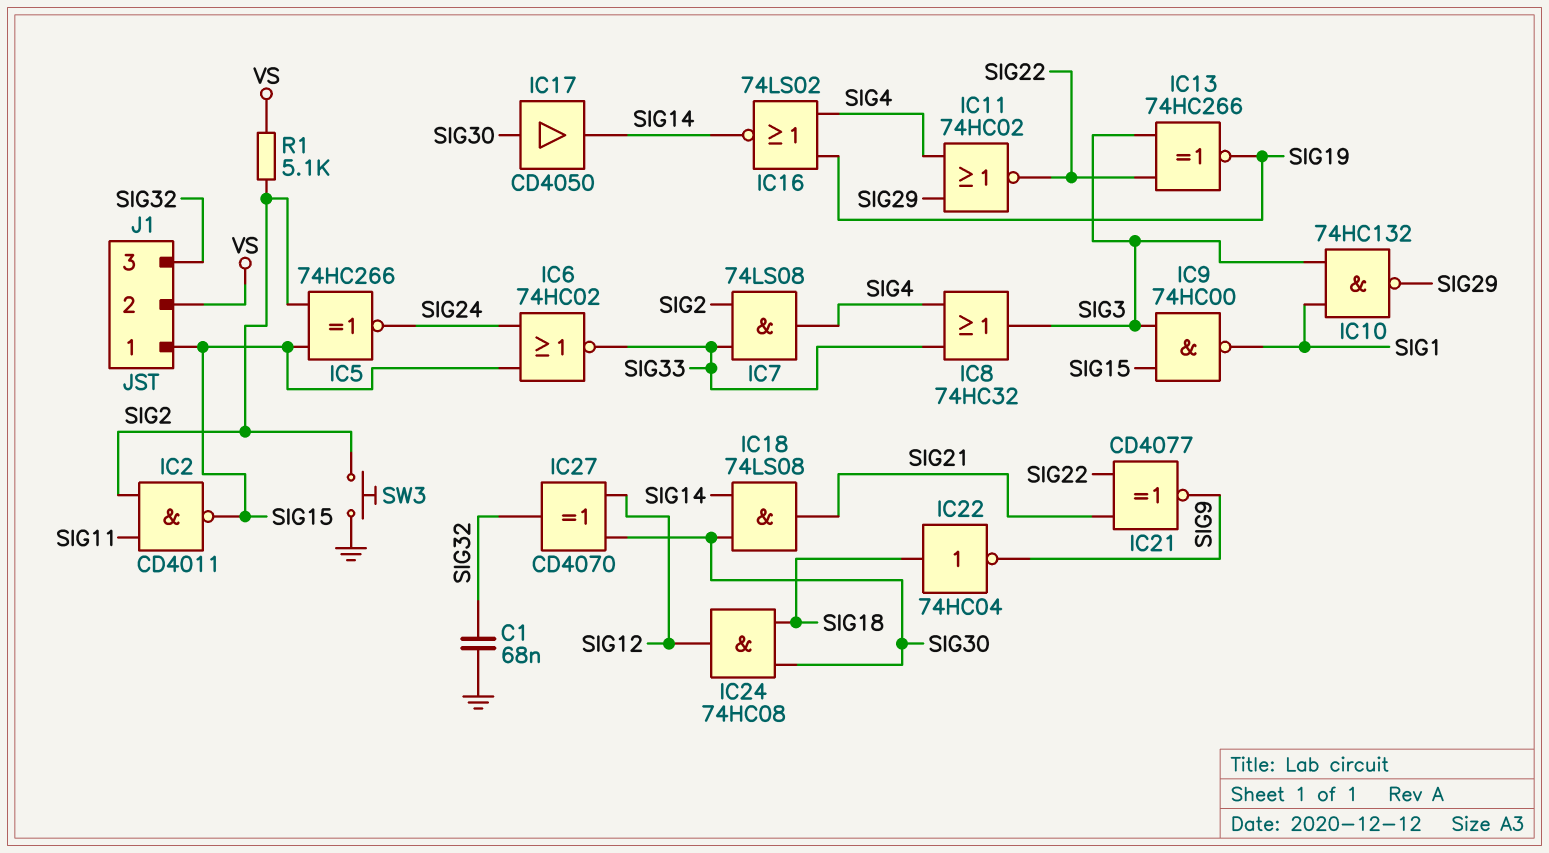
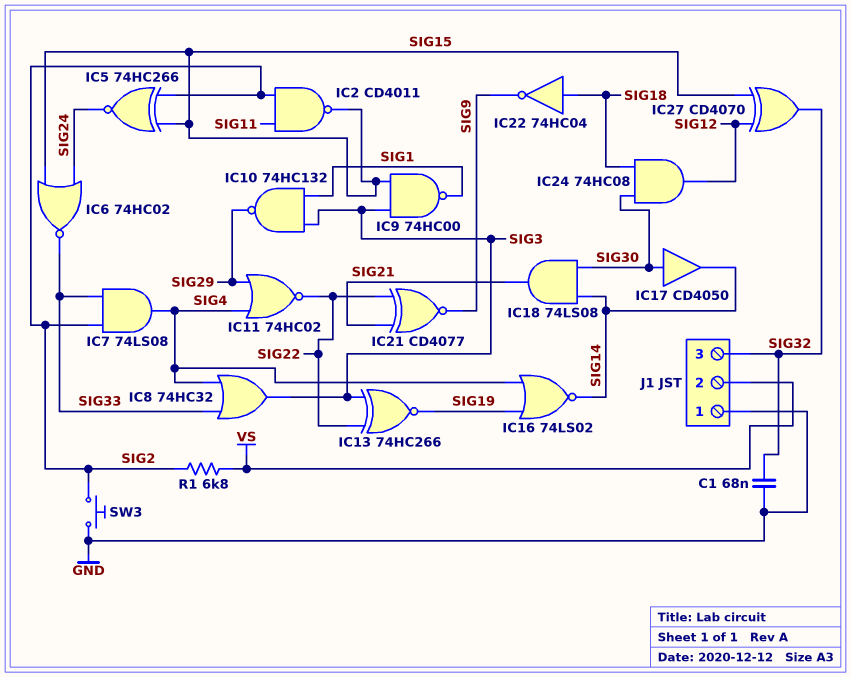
IC27: XOR CD4070 (in SIG12, in SIG30, out SIG32) -> XOR CD4070 (in SIG12, in SIG15, out SIG32)
J1 pin 1: SIG15 -> GND
R1: 5.1k (SIG2, VS) -> 6.8k (SIG2, VS)

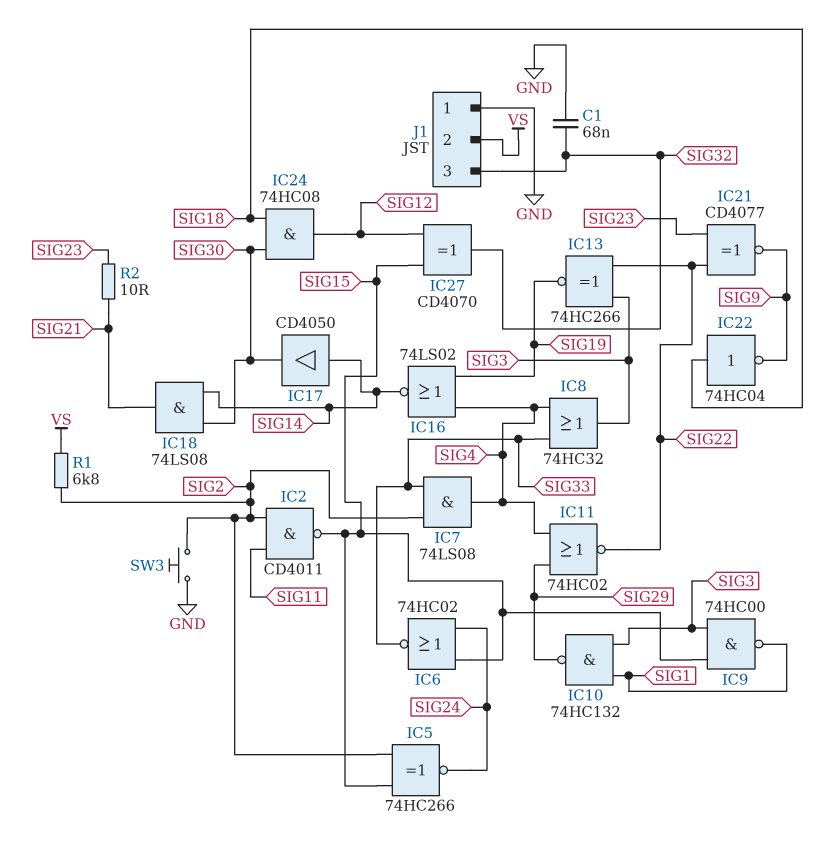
IC17: buffer CD4050 (in SIG30, out SIG14) -> buffer CD4050 (in SIG14, out SIG30)
IC21: XNOR CD4077 (in SIG21, in SIG22, out SIG9) -> XNOR CD4077 (in SIG22, in SIG23, out SIG9)
R2: none -> 10 (SIG21, SIG23)

